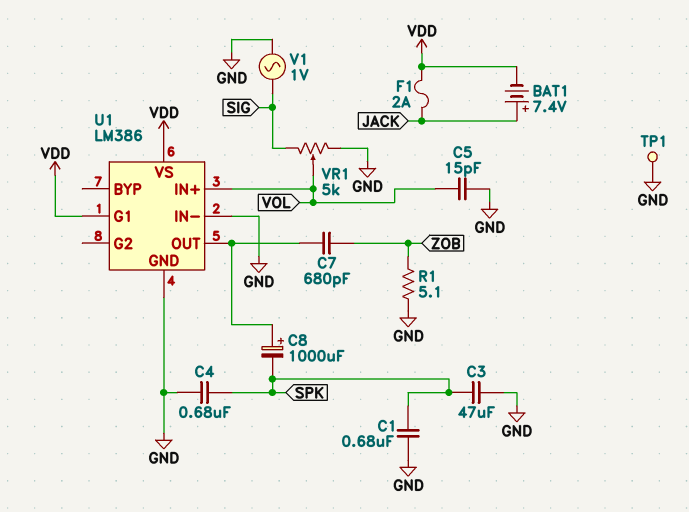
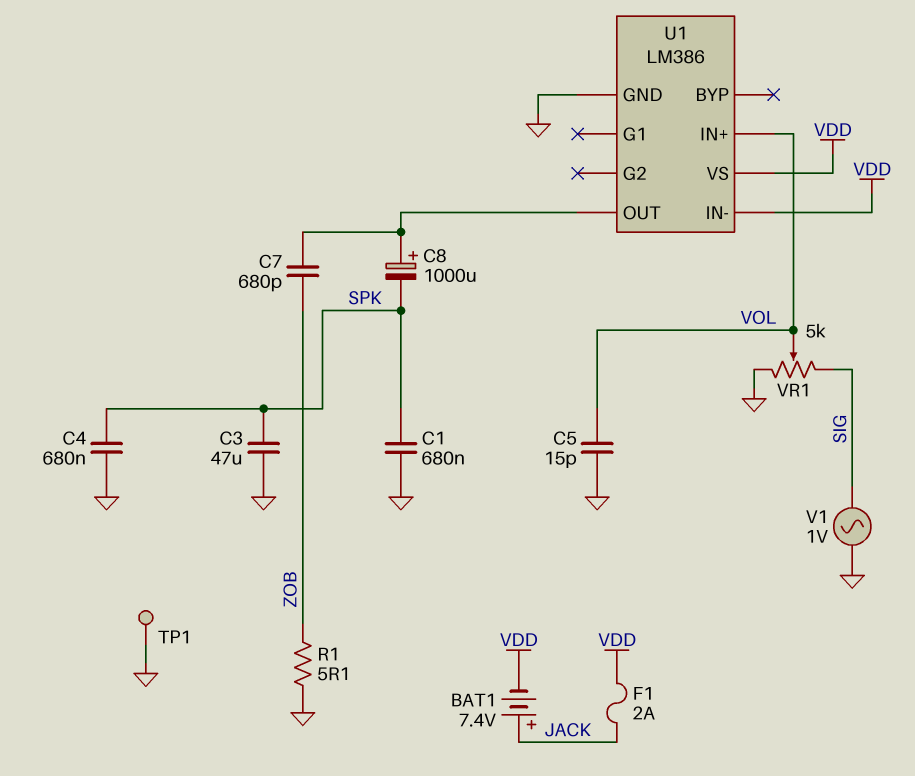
U1 pin G1: VDD -> none
U1 pin IN-: GND -> VDD

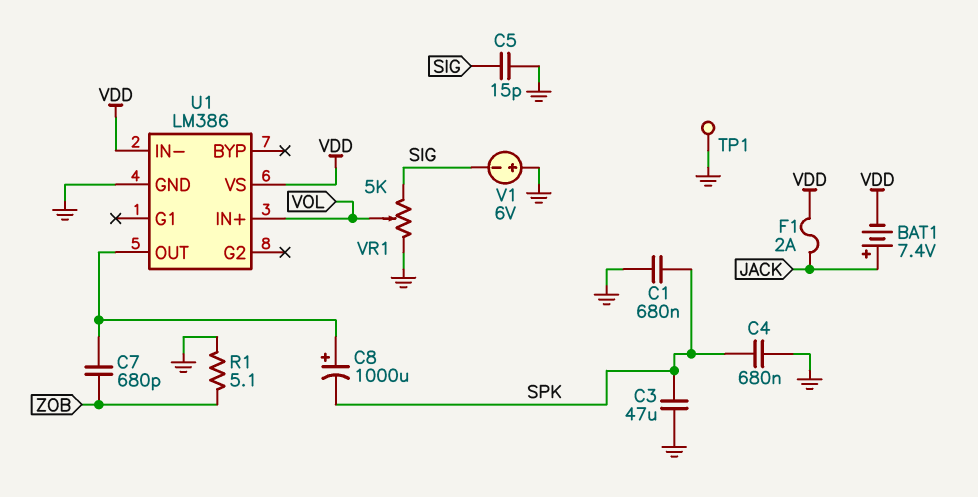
C5: 15pF (GND, VOL) -> 15pF (GND, SIG)
V1: AC 1V (GND, SIG) -> 6V (plus GND, minus SIG)

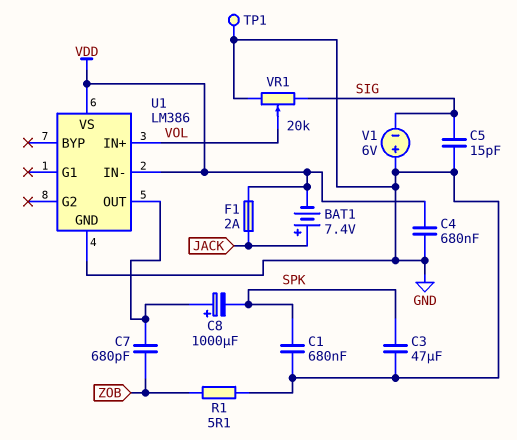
C4: 680nF (GND, SPK) -> 680nF (GND, VDD)
VR1: 5k (GND, SIG, wiper VOL) -> 20k (GND, SIG, wiper VOL)

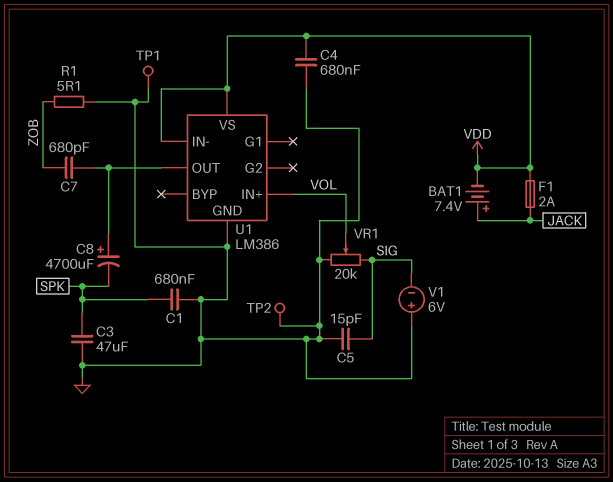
C8: 1000uF (plus U1/OUT, minus SPK) -> 4700uF (plus U1/OUT, minus SPK)
TP2: none -> test point (GND)

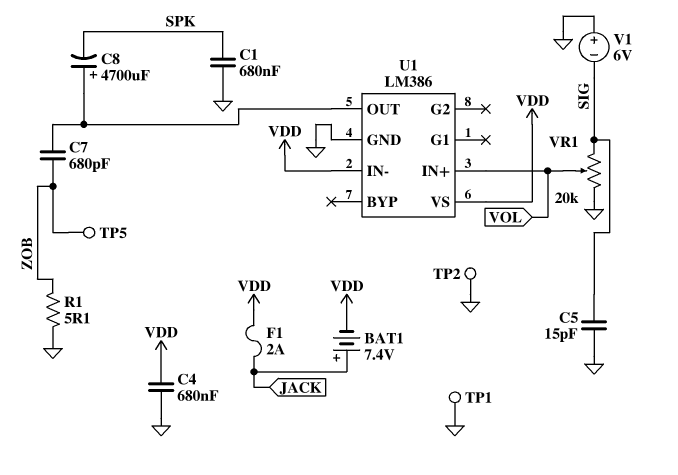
C3: 47uF (GND, SPK) -> none
TP5: none -> test point (ZOB)

